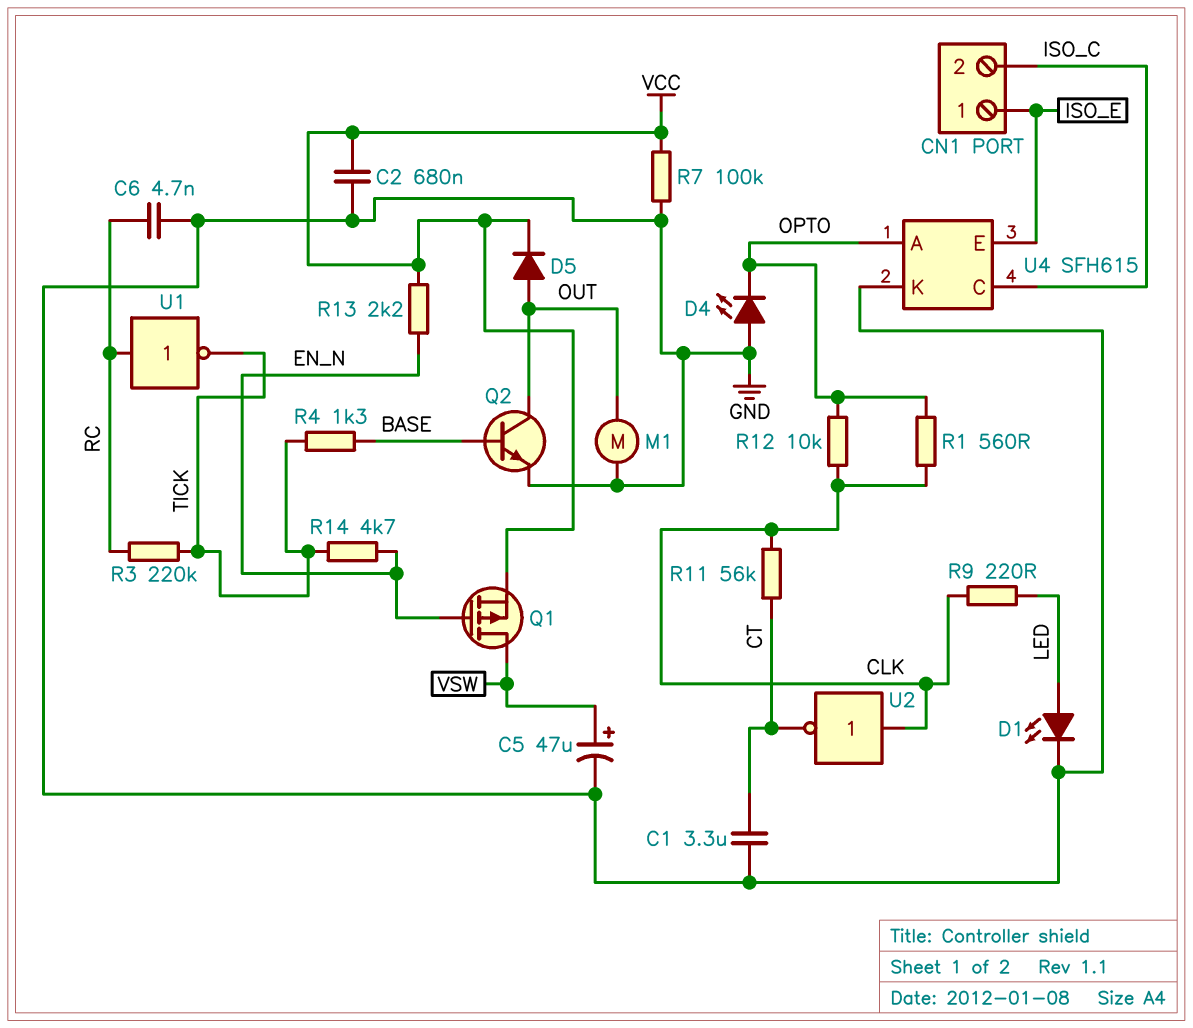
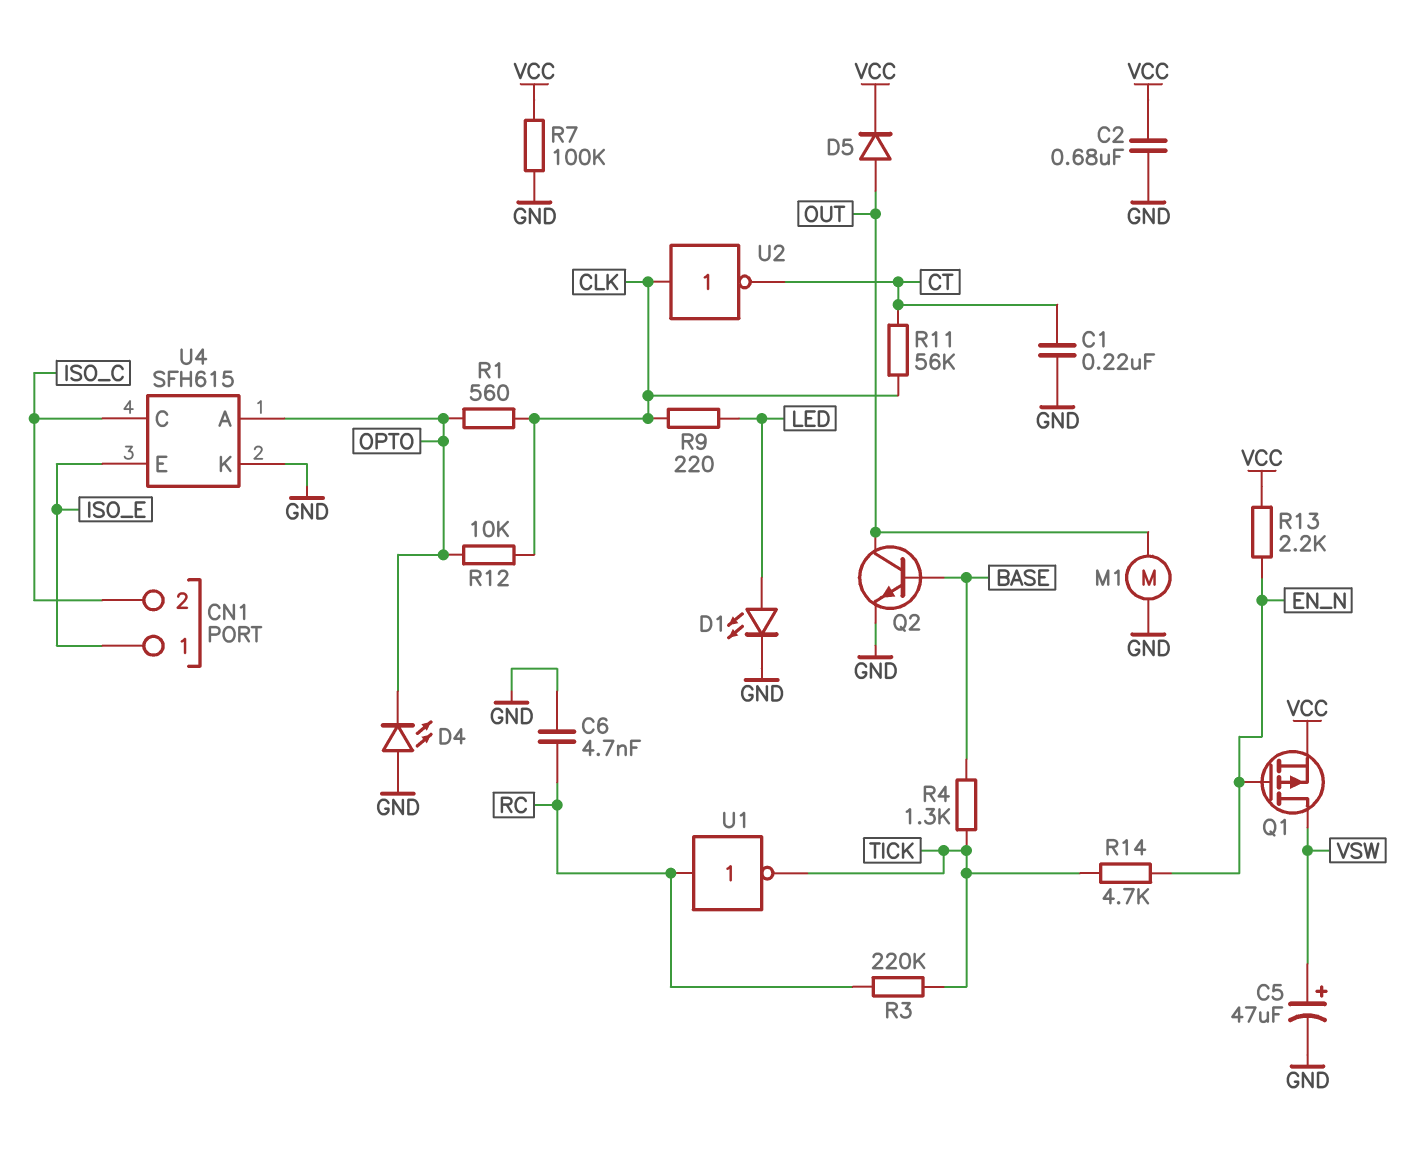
C1: 3.3uF (CT, GND) -> 220nF (CT, GND)

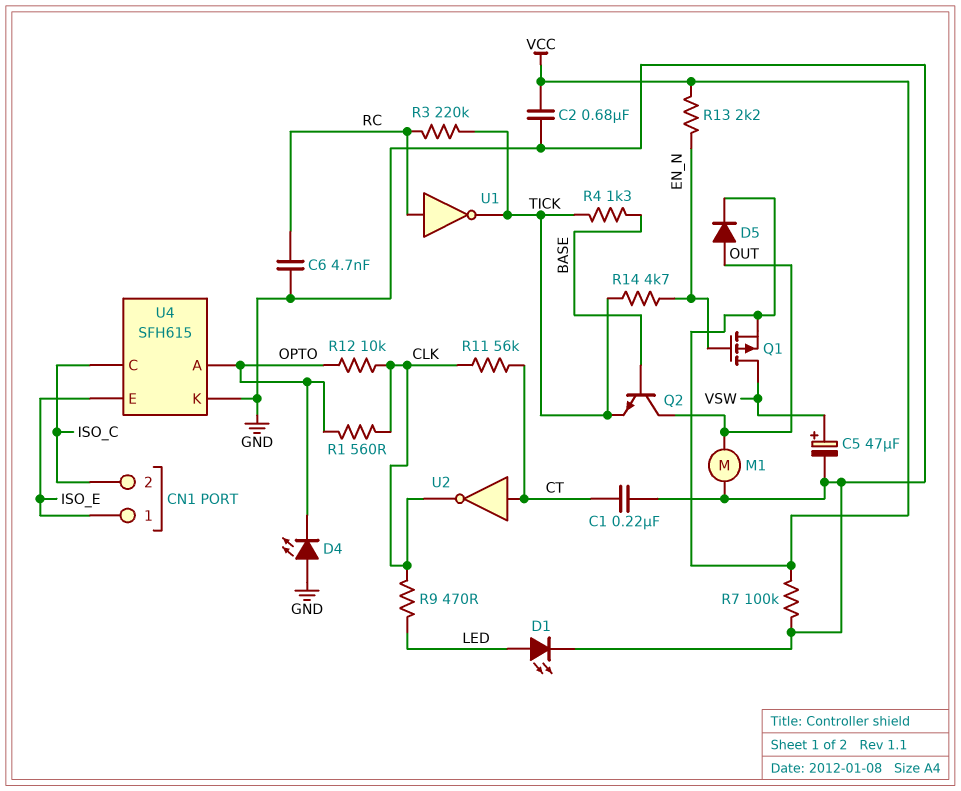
Q2: NPN (B BASE, C OUT, E GND) -> NPN (B BASE, C OUT, E TICK)
R9: 220 (CLK, LED) -> 470 (CLK, LED)
U2: NOT (in CLK, out CT) -> NOT (in CT, out CLK)

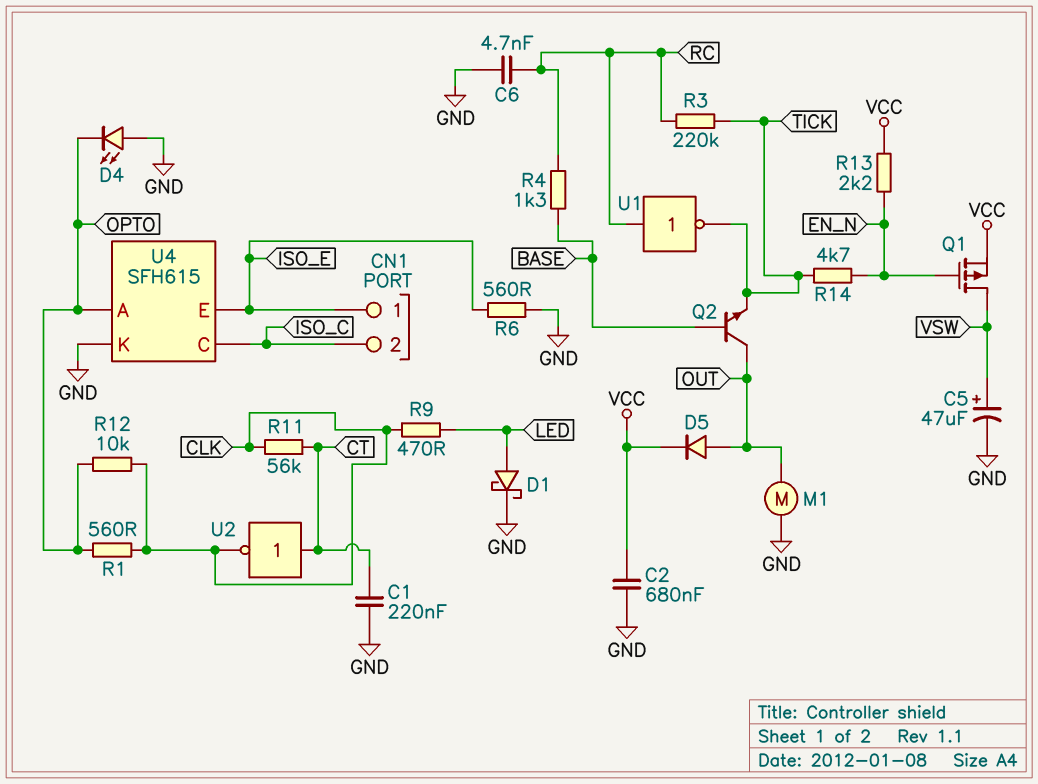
D1: LED (A LED, K GND) -> schottky (A LED, K GND)
R4: 1.3k (BASE, TICK) -> 1.3k (BASE, RC)
R6: none -> 560 (GND, ISO_E)
R7: 100k (GND, VCC) -> none

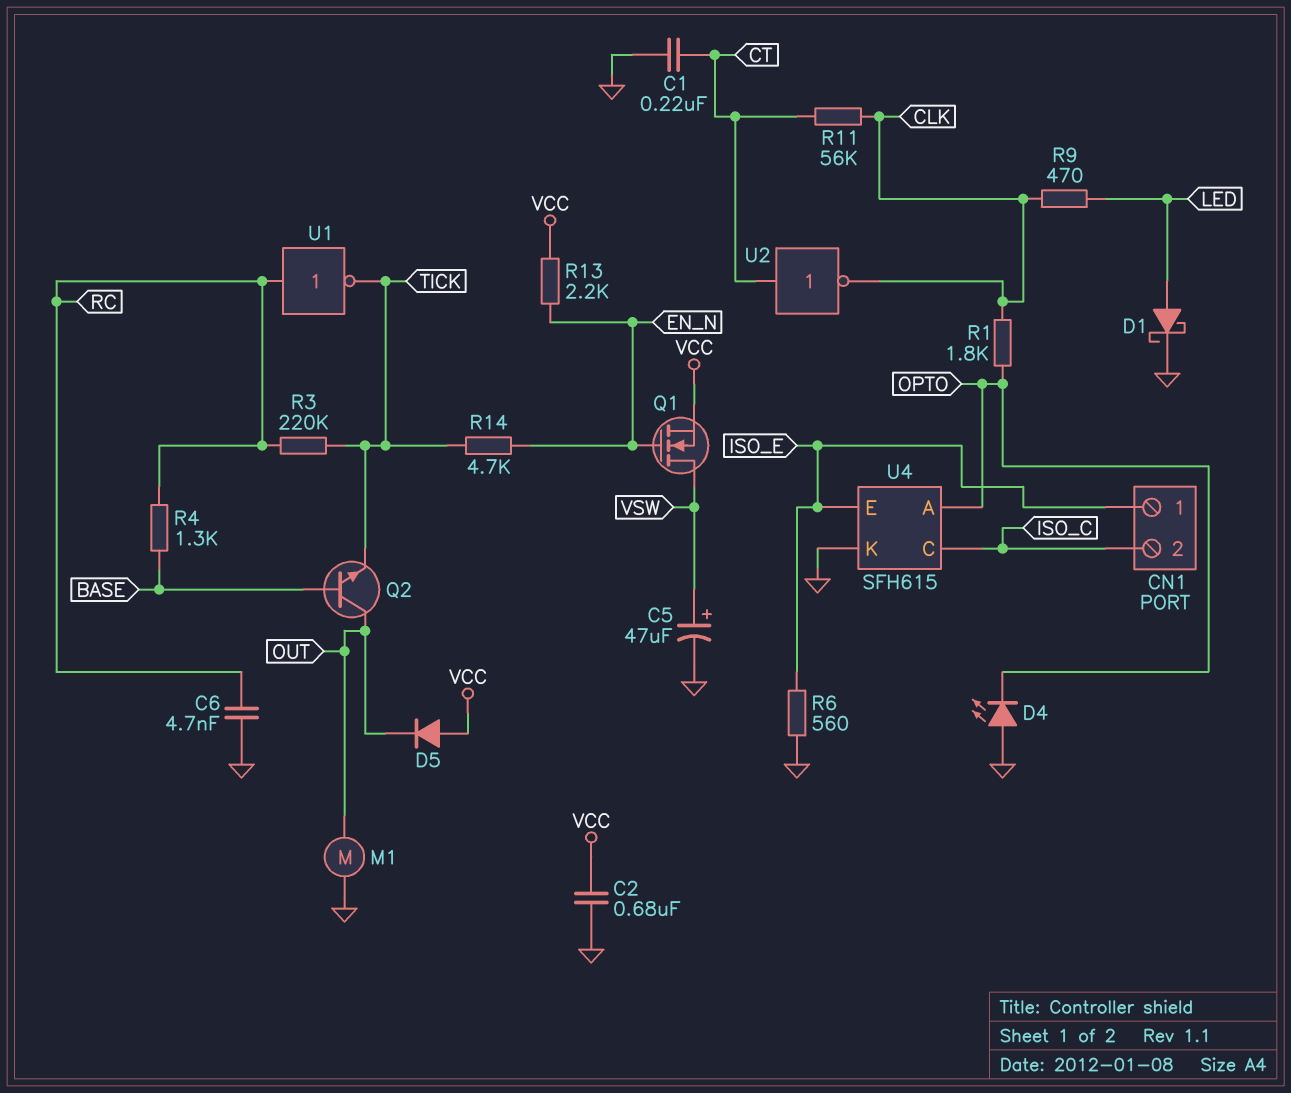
D5: diode (A OUT, K VCC) -> diode (A VCC, K OUT)
Q1: PMOS (G EN_N, D VSW, S VCC) -> NMOS (G EN_N, D VSW, S VCC)
R1: 560 (CLK, OPTO) -> 1.8k (CLK, OPTO)
R12: 10k (CLK, OPTO) -> none

